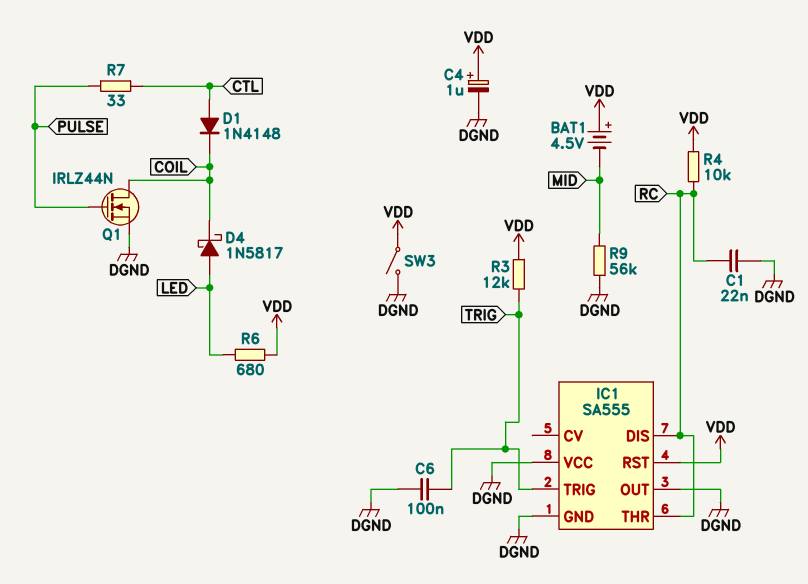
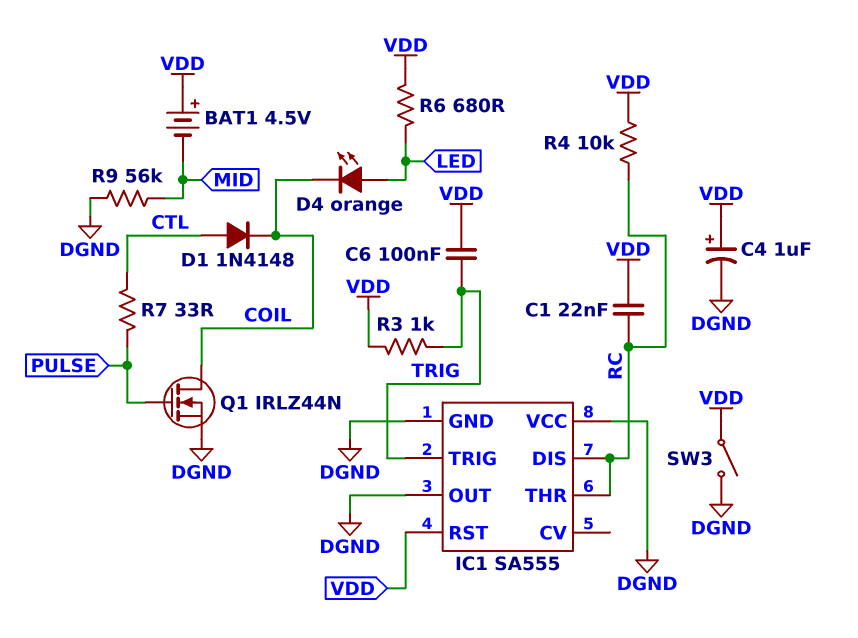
C1: 22nF (DGND, RC) -> 22nF (RC, VDD)
C6: 100nF (DGND, TRIG) -> 100nF (TRIG, VDD)
D4: schottky 1N5817 (A LED, K COIL) -> LED orange (A LED, K COIL)
R3: 12k (TRIG, VDD) -> 1k (TRIG, VDD)

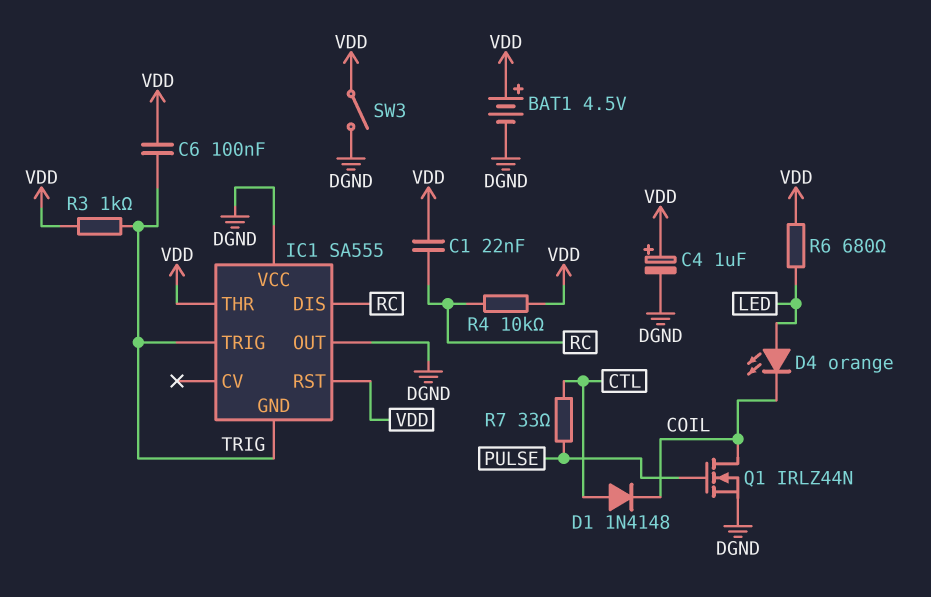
BAT1: 4.5V (plus VDD, minus MID) -> 4.5V (plus VDD, minus DGND)
IC1 pin GND: DGND -> TRIG
IC1 pin THR: RC -> VDD
R9: 56k (DGND, MID) -> none

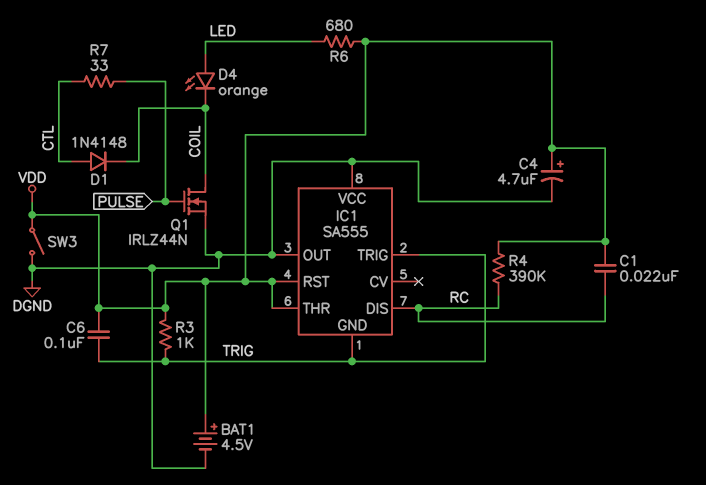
C4: 1uF (plus VDD, minus DGND) -> 4.7uF (plus VDD, minus DGND)
R4: 10k (RC, VDD) -> 390k (RC, VDD)

